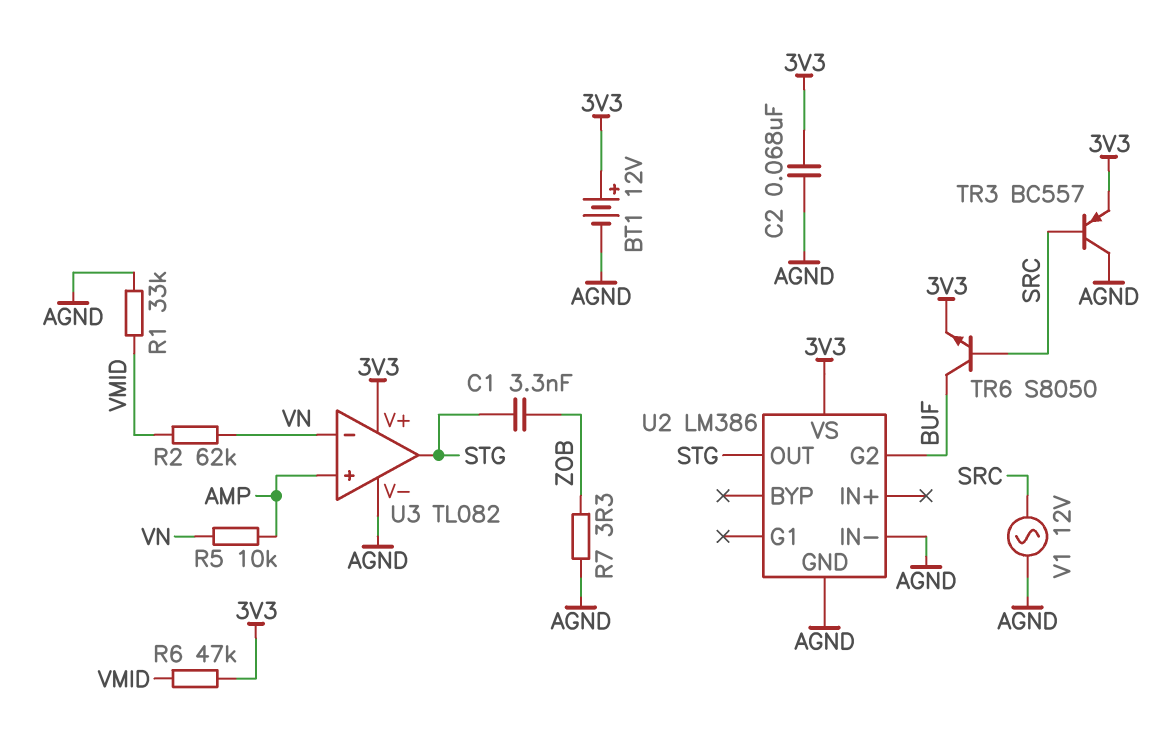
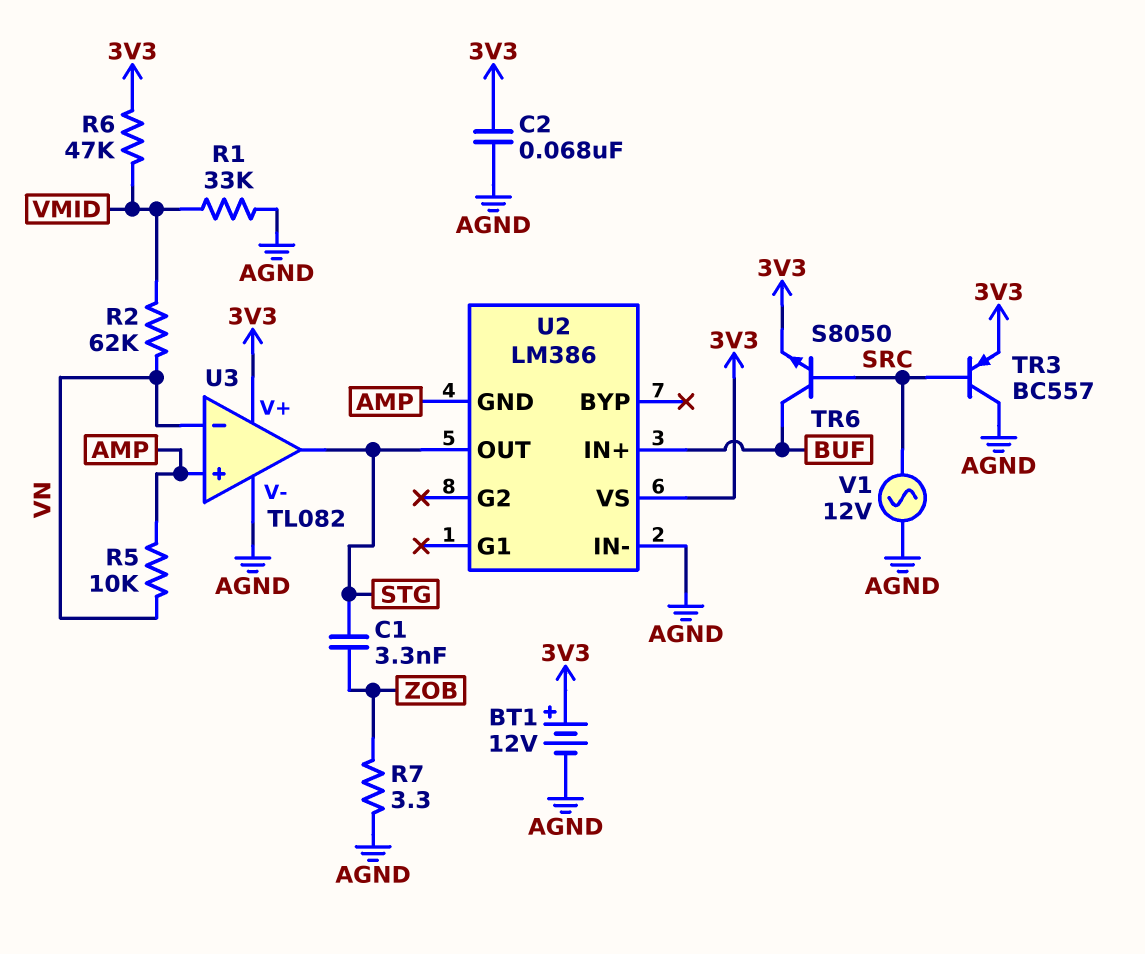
U2 pin G2: BUF -> none
U2 pin GND: AGND -> AMP
U2 pin IN+: none -> BUF

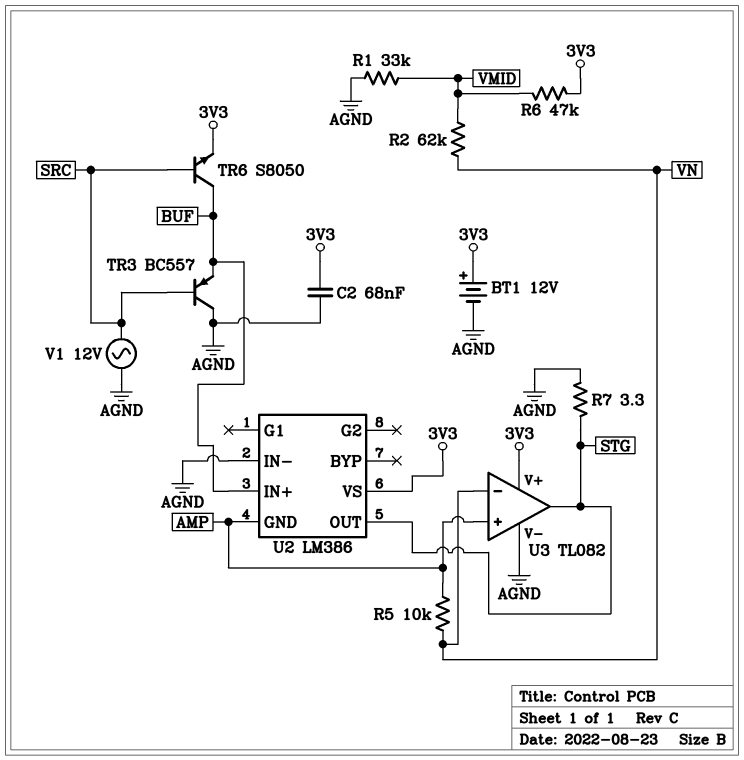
C1: 3.3nF (STG, ZOB) -> none
R7: 3.3 (AGND, ZOB) -> 3.3 (AGND, STG)
TR3: PNP BC557 (B SRC, C AGND, E 3V3) -> PNP BC557 (B SRC, C AGND, E BUF)

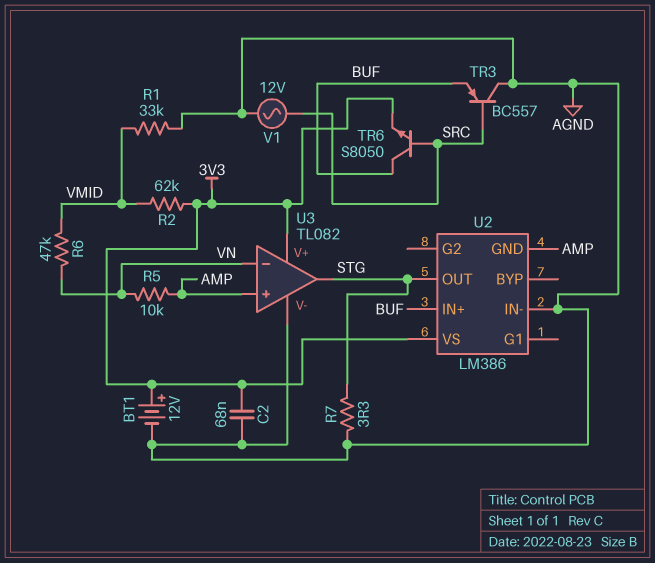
R2: 62k (VMID, VN) -> 62k (3V3, VMID)
R6: 47k (3V3, VMID) -> 47k (VMID, VN)

